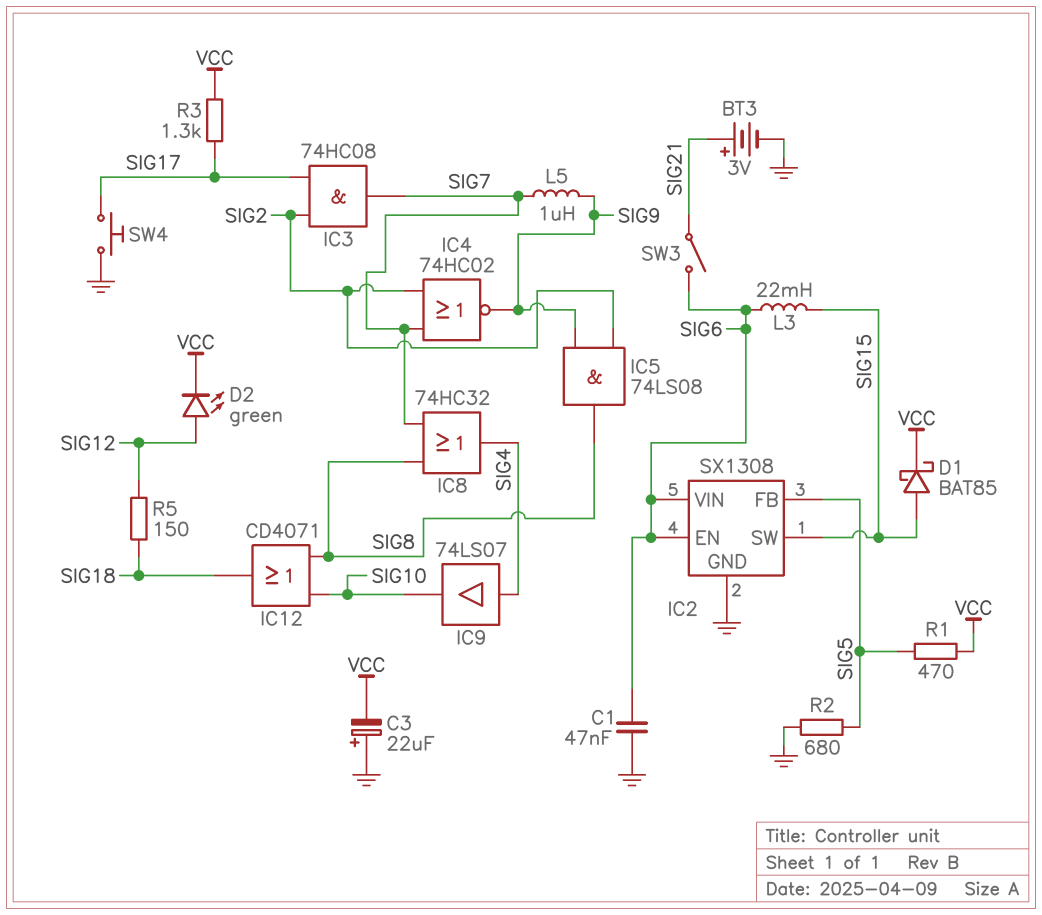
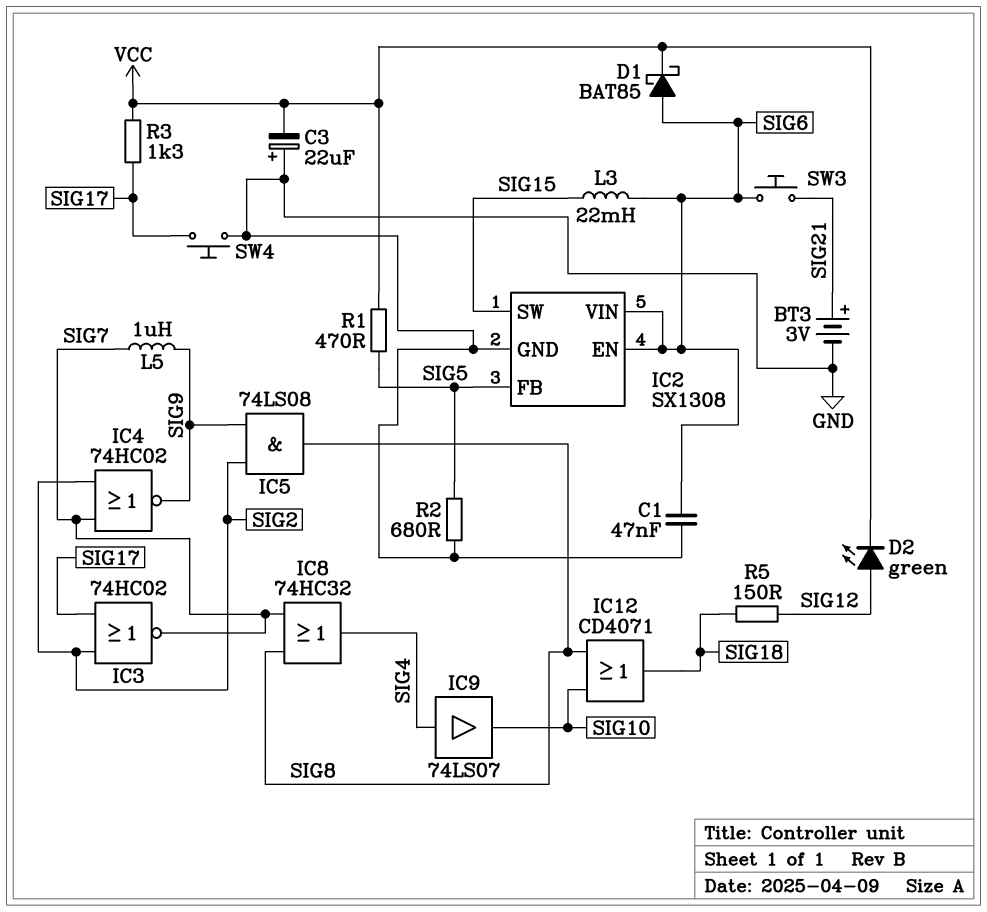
D1: schottky BAT85 (A SIG15, K VCC) -> schottky BAT85 (A SIG6, K VCC)
IC3: AND 74HC08 (in SIG2, in SIG17, out SIG7) -> NOR 74HC02 (in SIG2, in SIG17, out SIG7)
SW3: switch (SIG6, SIG21) -> button (SIG6, SIG21)

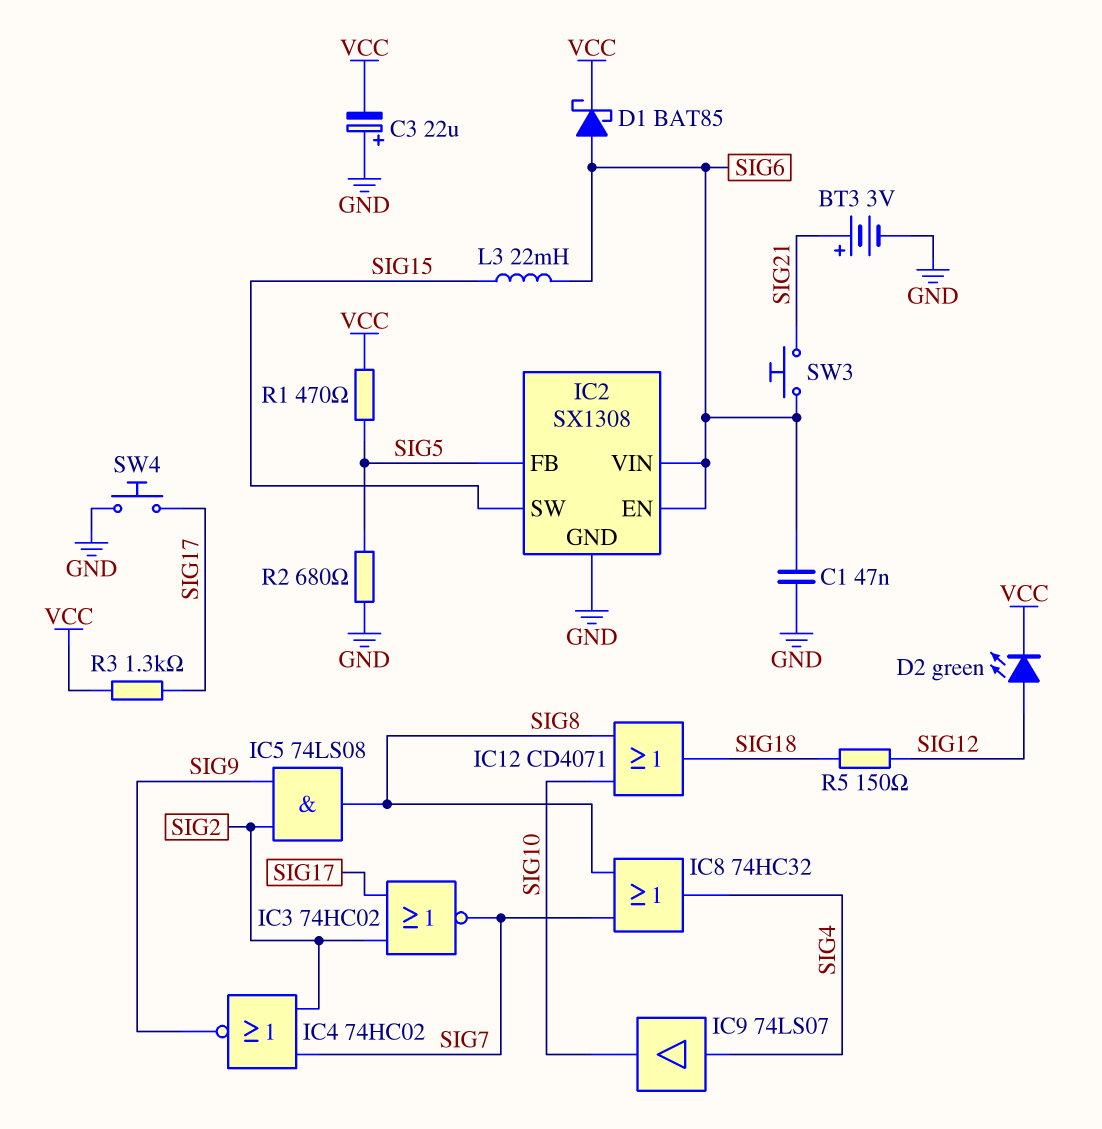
L5: 1uH (SIG7, SIG9) -> none

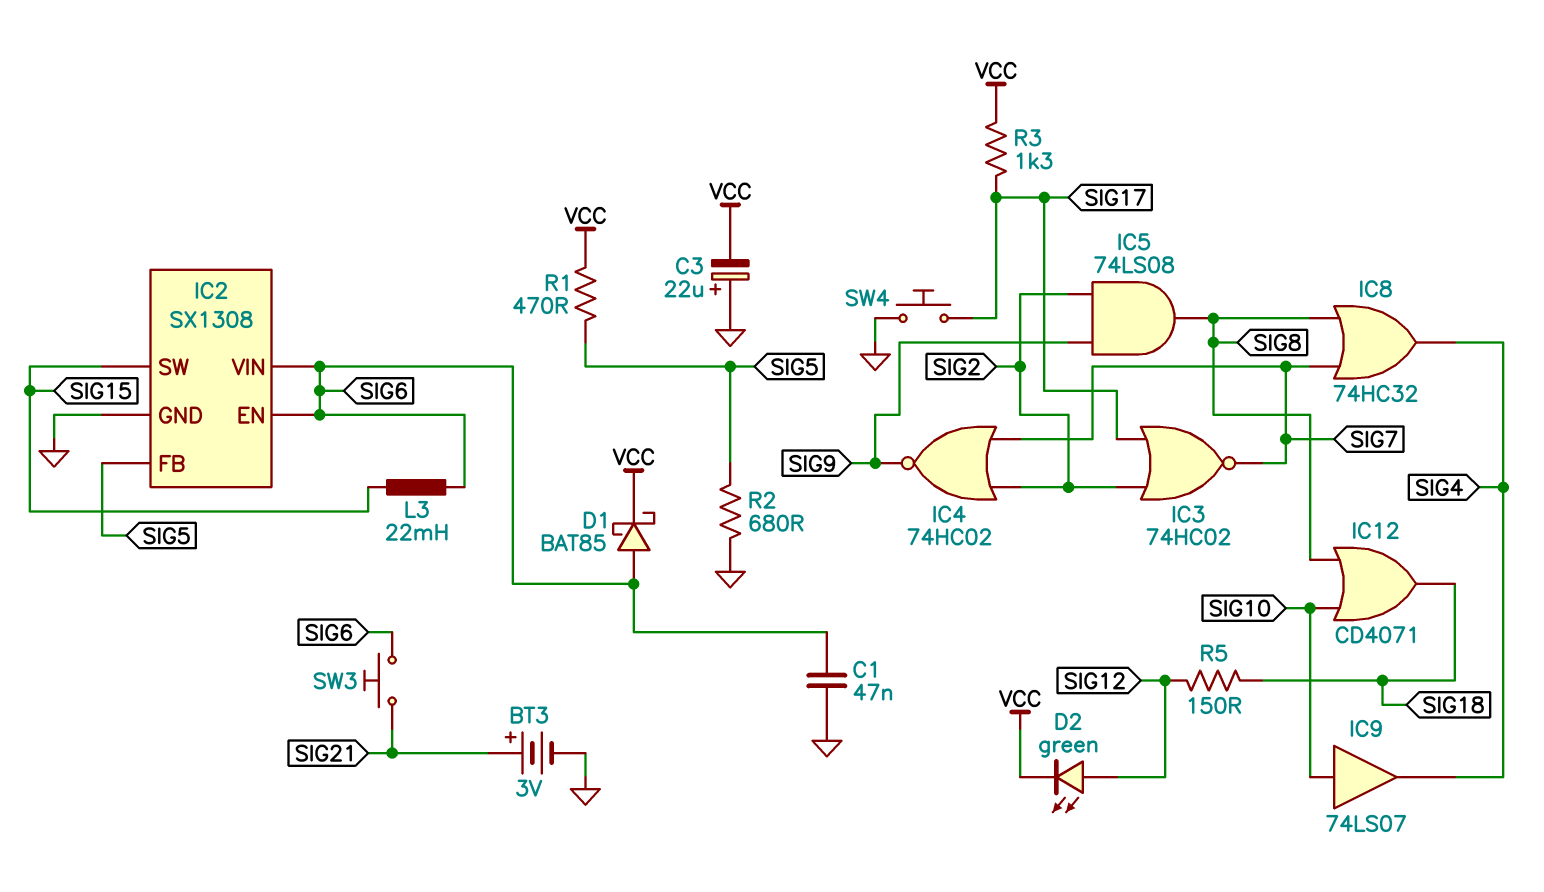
IC9: buffer 74LS07 (in SIG4, out SIG10) -> buffer 74LS07 (in SIG10, out SIG4)

